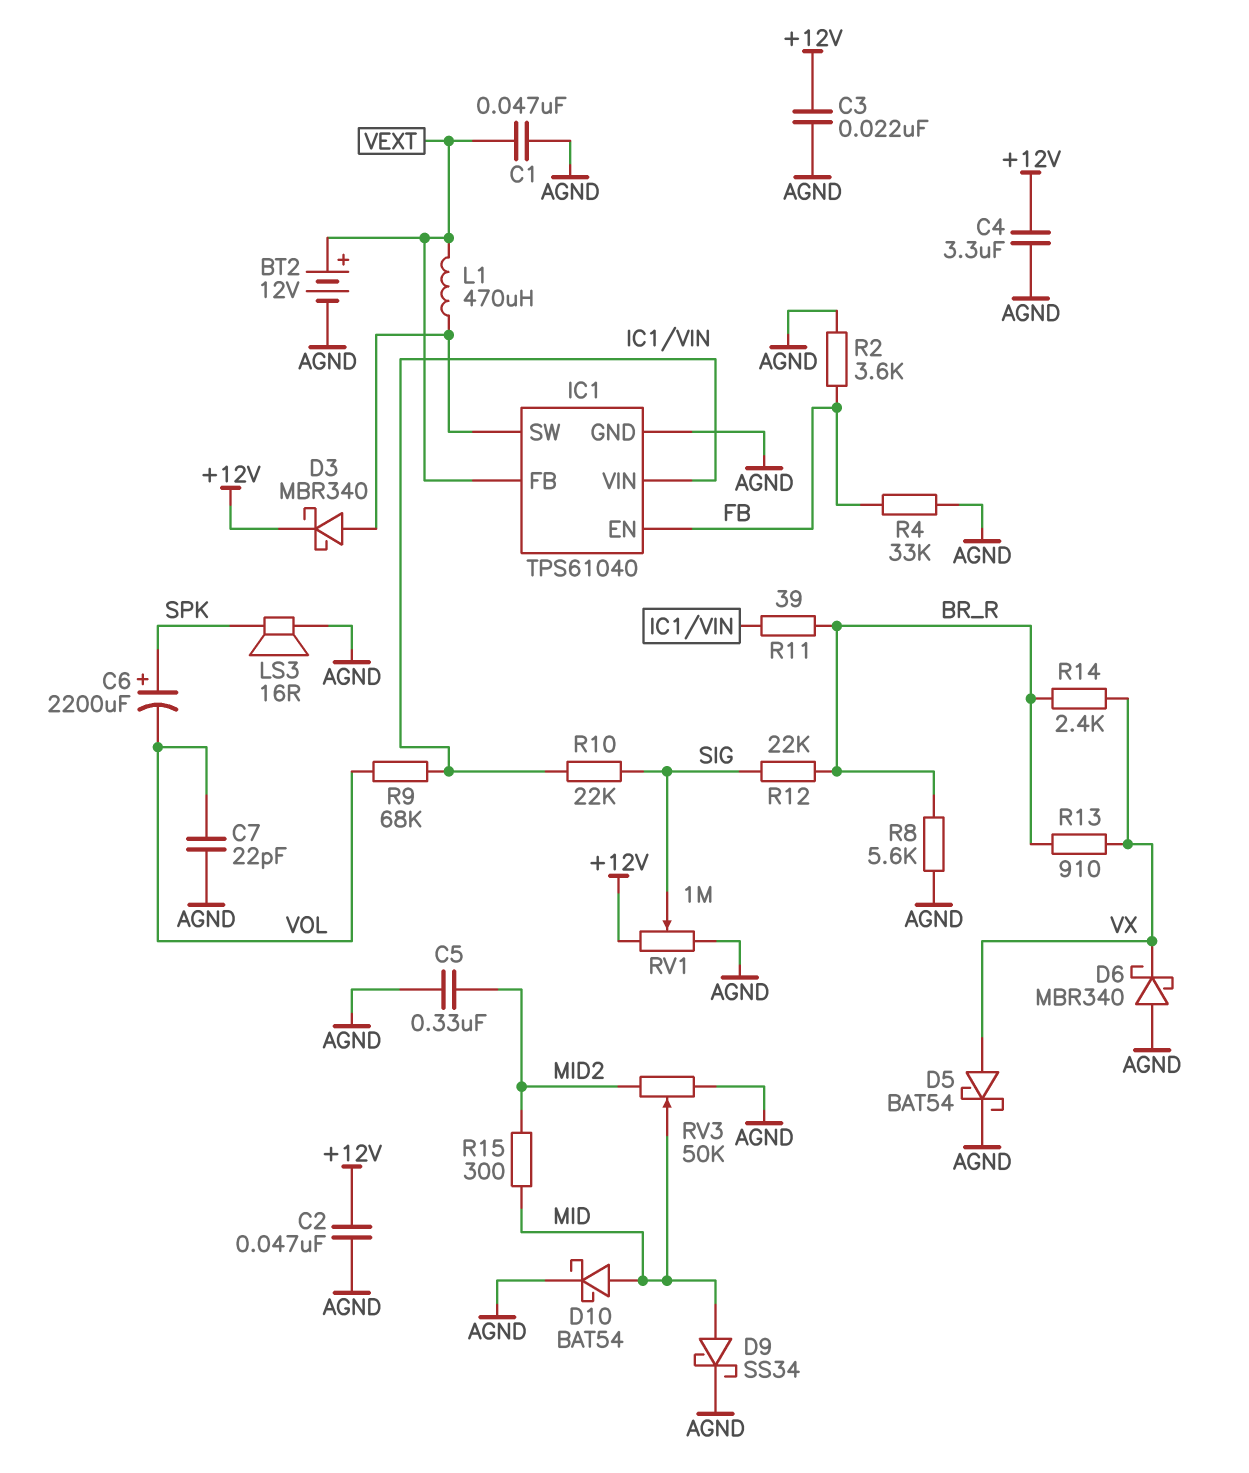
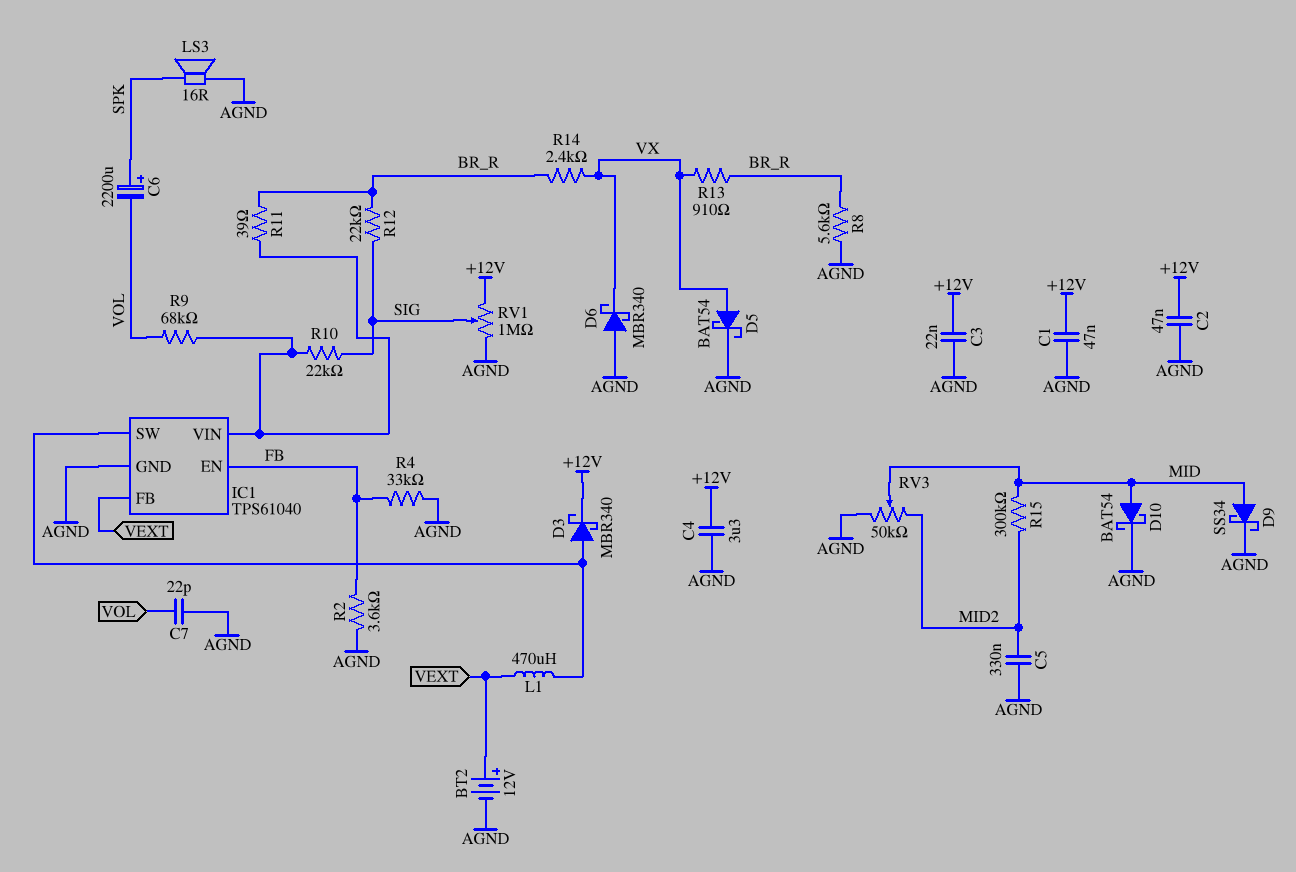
C1: 47nF (AGND, VEXT) -> 47nF (+12V, AGND)
R15: 300 (MID, MID2) -> 300k (MID, MID2)

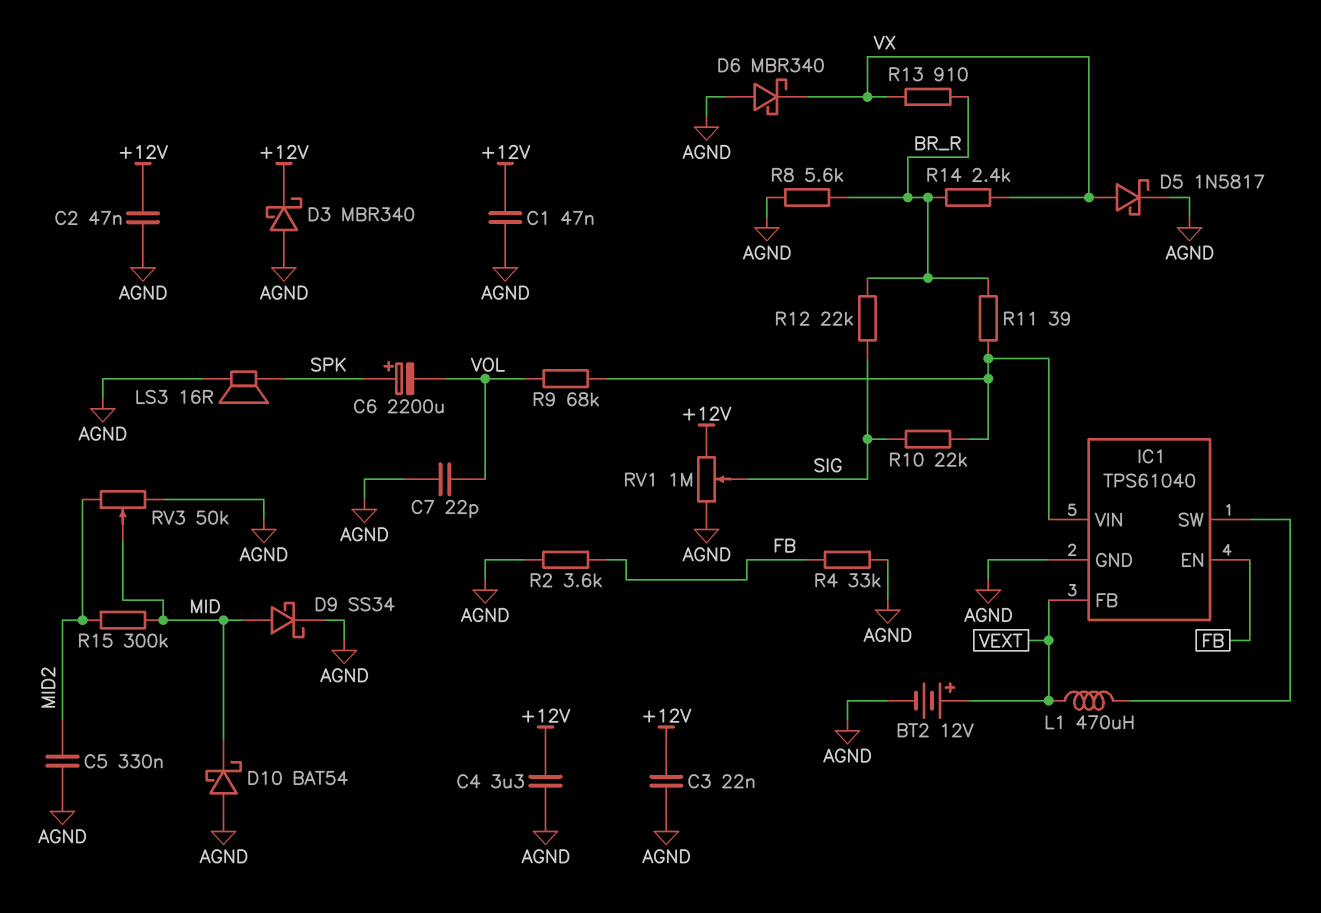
D3: schottky MBR340 (A IC1/SW, K +12V) -> schottky MBR340 (A AGND, K +12V)
D5: schottky BAT54 (A VX, K AGND) -> schottky 1N5817 (A VX, K AGND)
D10: schottky BAT54 (A MID, K AGND) -> schottky BAT54 (A AGND, K MID)

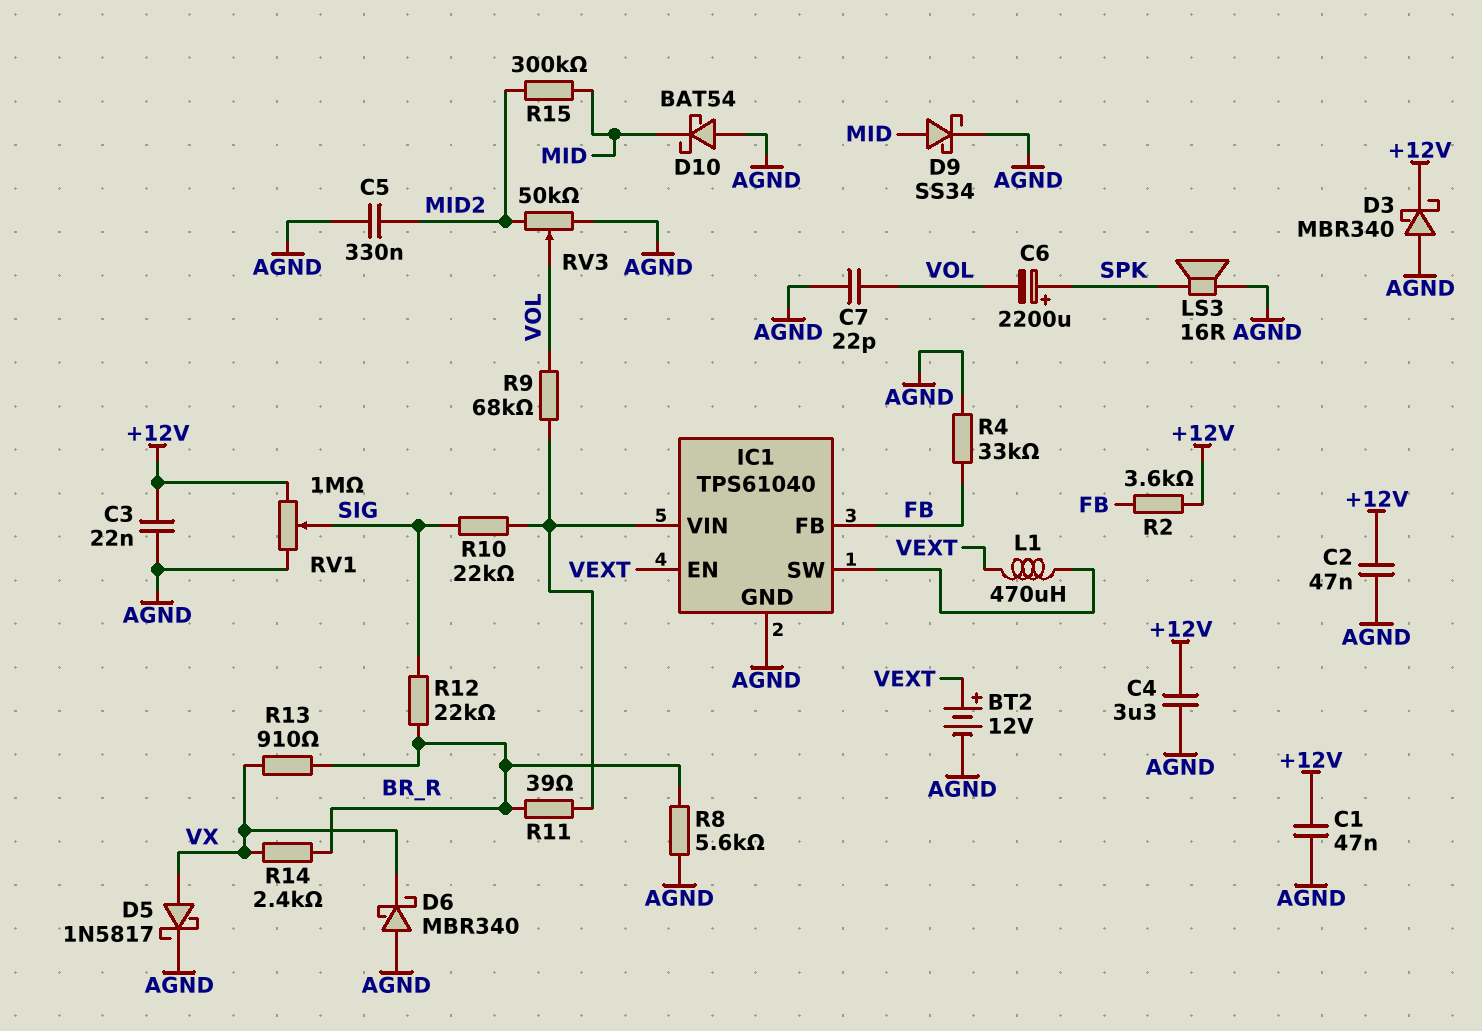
IC1 pin EN: FB -> VEXT
IC1 pin FB: VEXT -> FB
R2: 3.6k (AGND, FB) -> 3.6k (+12V, FB)
RV3: 50k (AGND, MID2, wiper MID) -> 50k (AGND, MID2, wiper VOL)

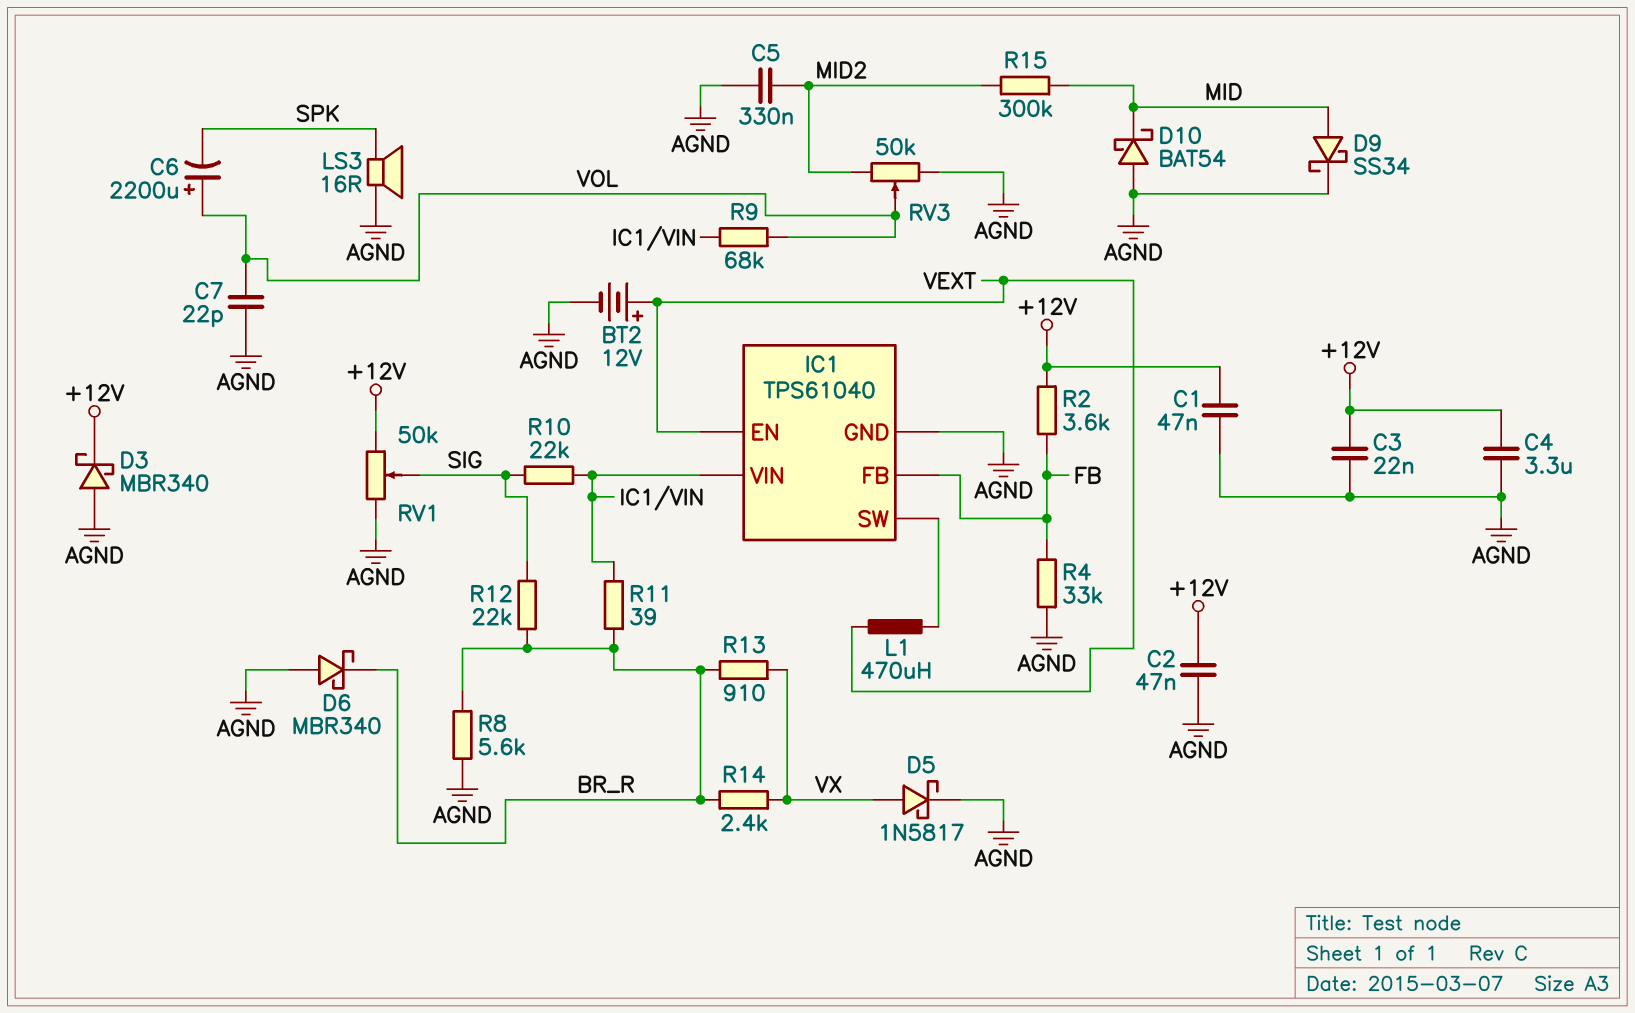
C6: 2200uF (plus SPK, minus VOL) -> 2200uF (plus VOL, minus SPK)
D6: schottky MBR340 (A AGND, K VX) -> schottky MBR340 (A AGND, K BR_R)
RV1: 1M (+12V, AGND, wiper SIG) -> 50k (+12V, AGND, wiper SIG)

